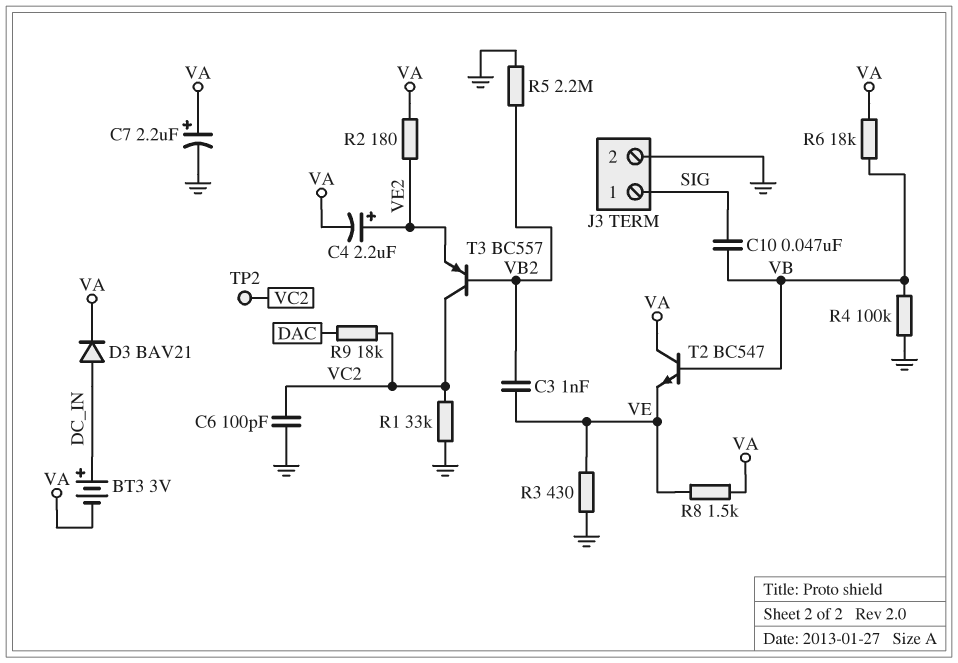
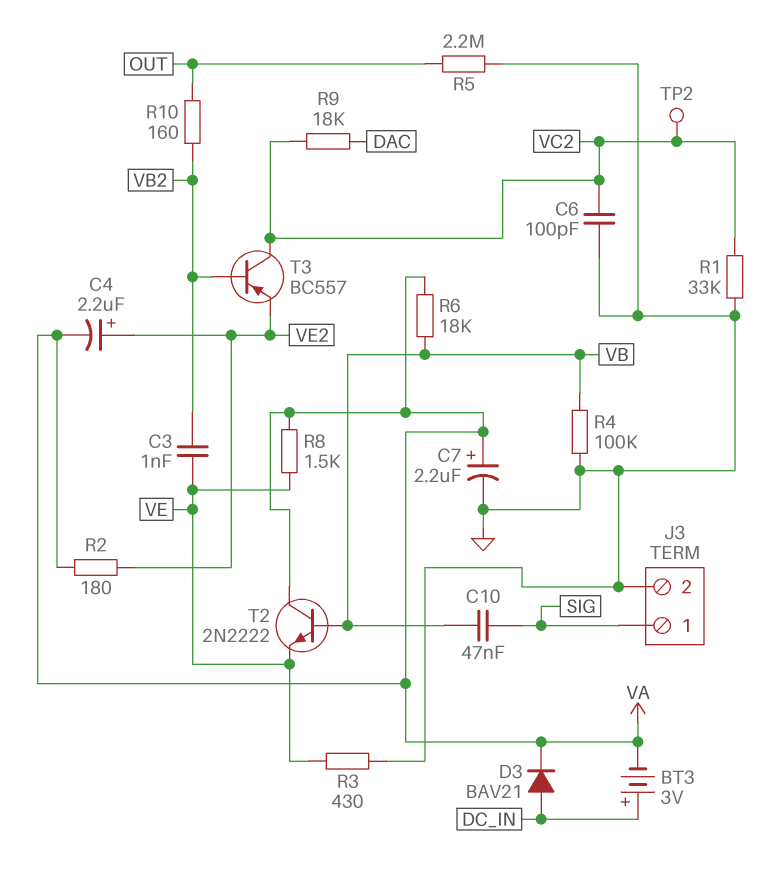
R5: 2.2M (GND, VB2) -> 2.2M (GND, OUT)
R10: none -> 160 (OUT, VB2)
T2: NPN BC547 (B VB, C VA, E VE) -> NPN 2N2222 (B VB, C VA, E VE)

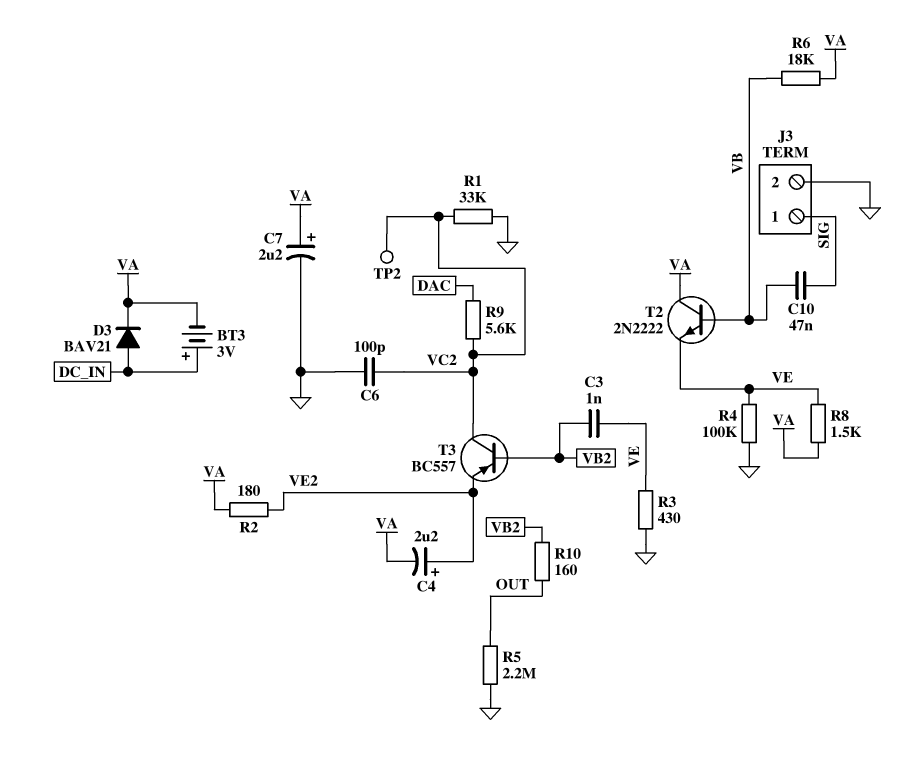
R4: 100k (GND, VB) -> 100k (GND, VE)
R9: 18k (DAC, VC2) -> 5.6k (DAC, VC2)

